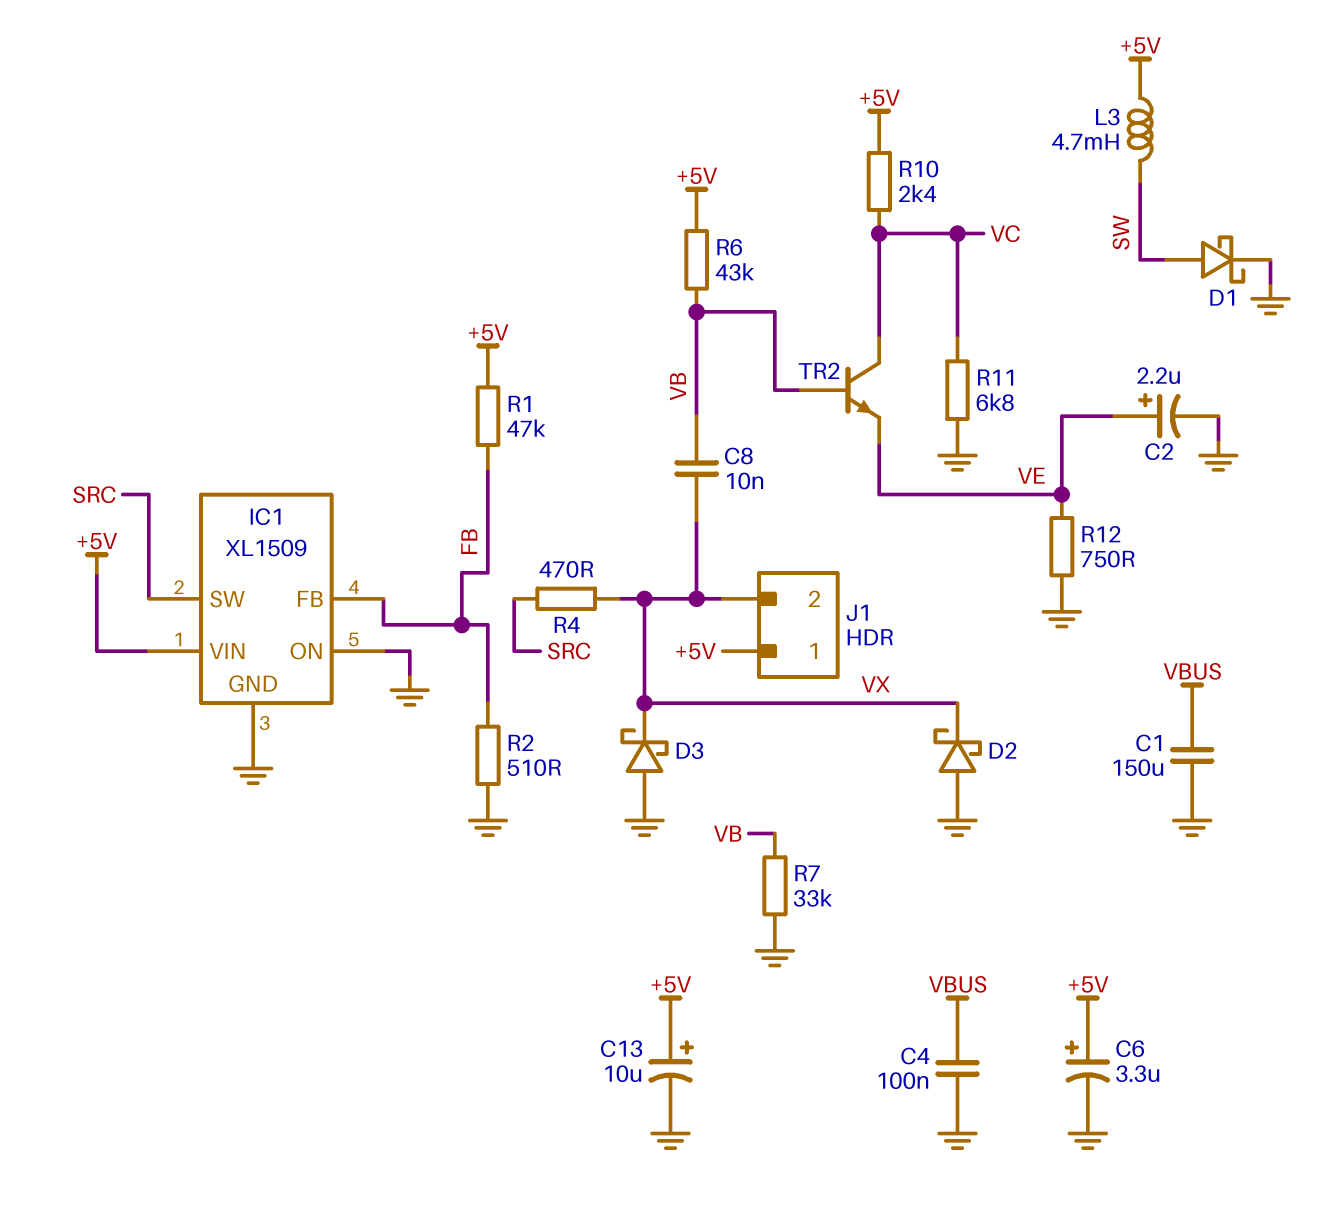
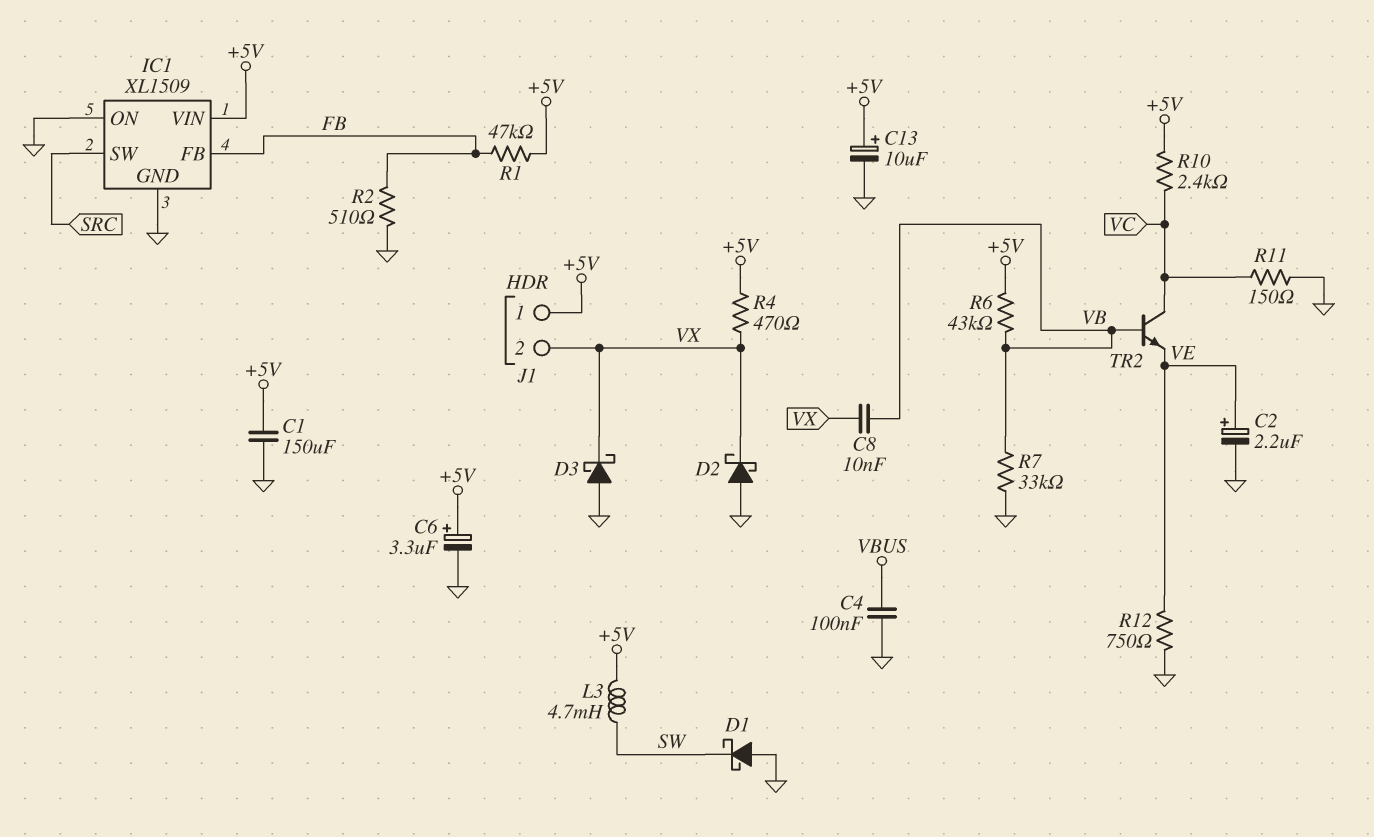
C1: 150uF (GND, VBUS) -> 150uF (+5V, GND)
D1: schottky (A SW, K GND) -> schottky (A GND, K SW)
R4: 470 (SRC, VX) -> 470 (+5V, VX)
R11: 6.8k (GND, VC) -> 150 (GND, VC)

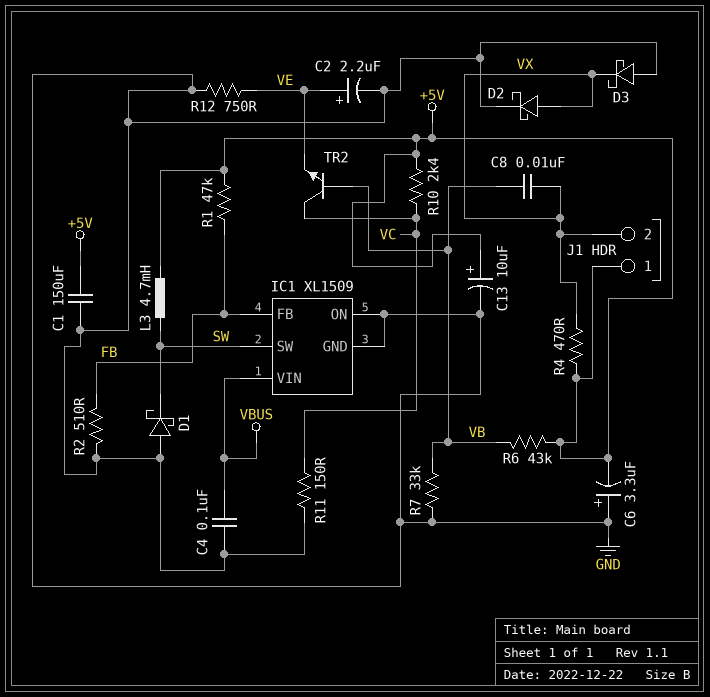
C6: 3.3uF (plus +5V, minus GND) -> 3.3uF (plus GND, minus +5V)
D2: schottky (A GND, K VX) -> schottky (A VX, K GND)
IC1 pin SW: SRC -> SW
IC1 pin VIN: +5V -> VBUS

